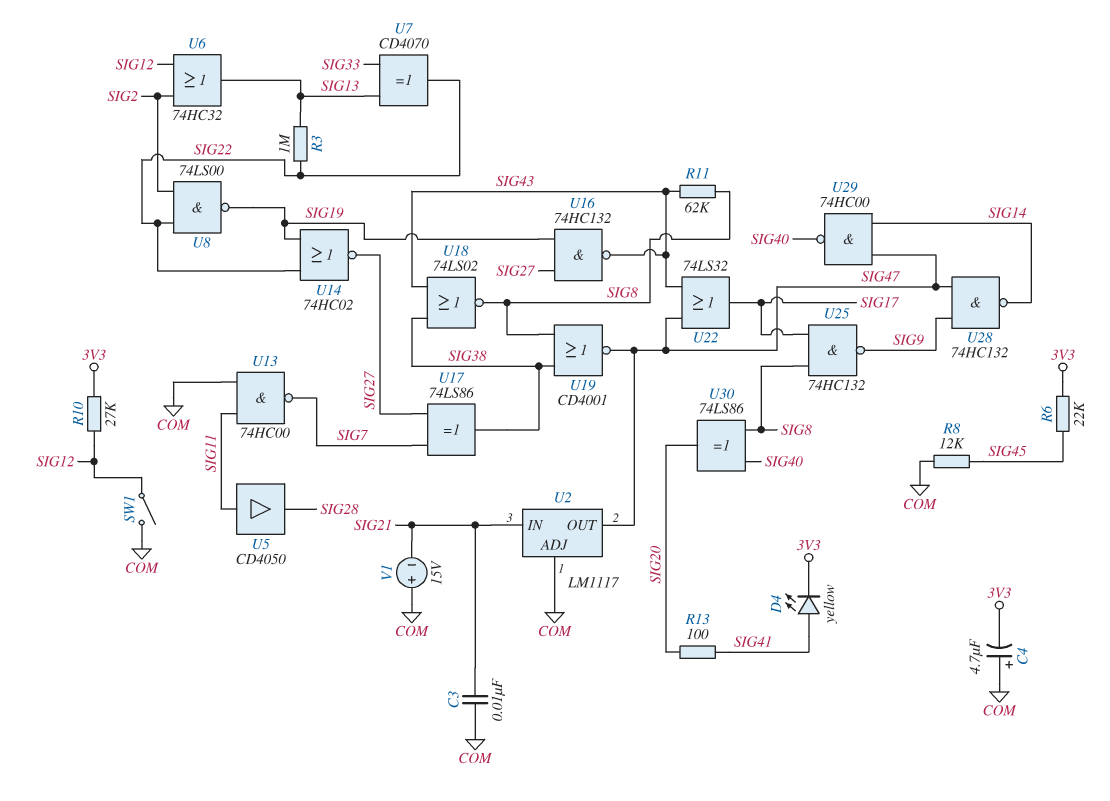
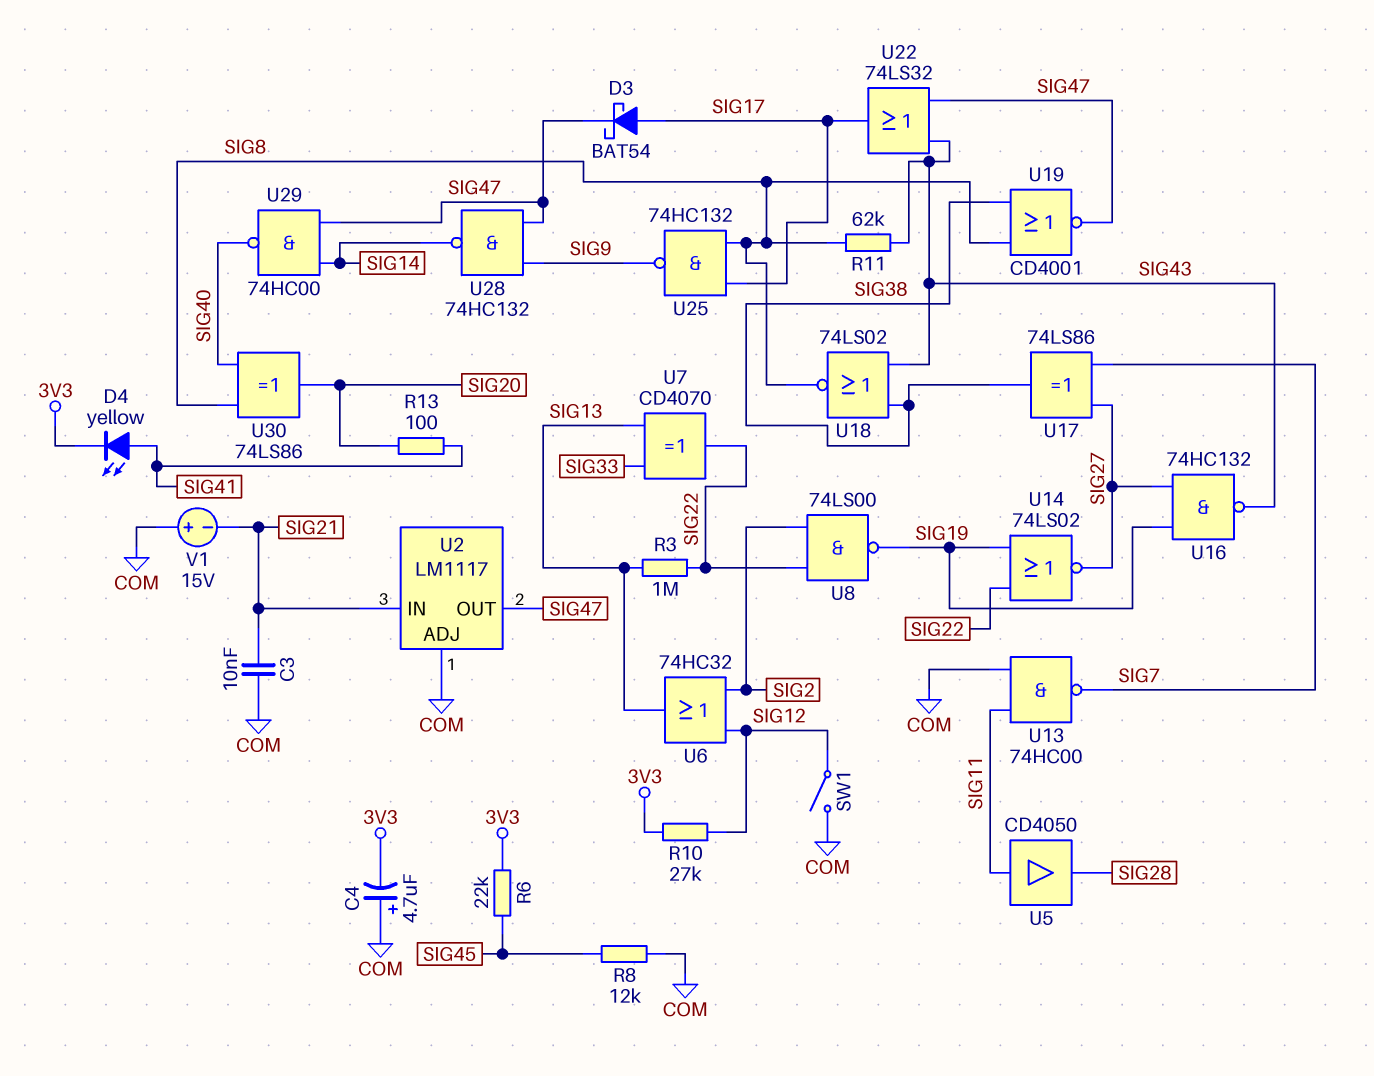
D3: none -> schottky BAT54 (A SIG17, K SIG47)
U14: NOR 74HC02 (in SIG19, in SIG22, out SIG27) -> NOR 74LS02 (in SIG19, in SIG22, out SIG27)

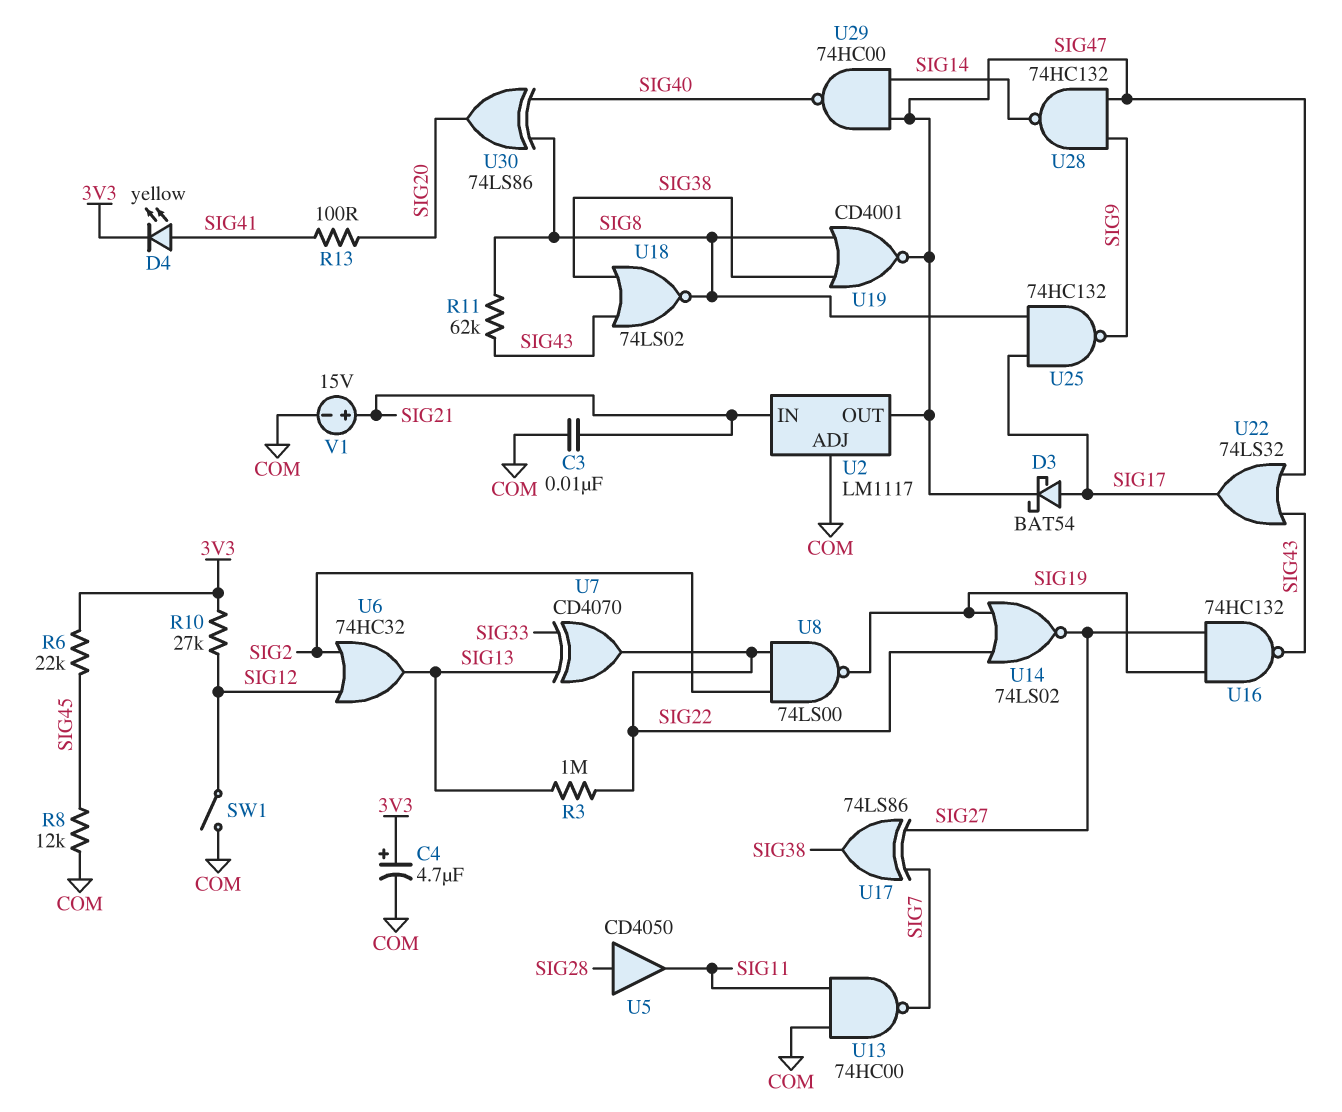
C4: 4.7uF (plus COM, minus 3V3) -> 4.7uF (plus 3V3, minus COM)
U5: buffer CD4050 (in SIG11, out SIG28) -> buffer CD4050 (in SIG28, out SIG11)
V1: 15V (plus COM, minus SIG21) -> 15V (plus SIG21, minus COM)

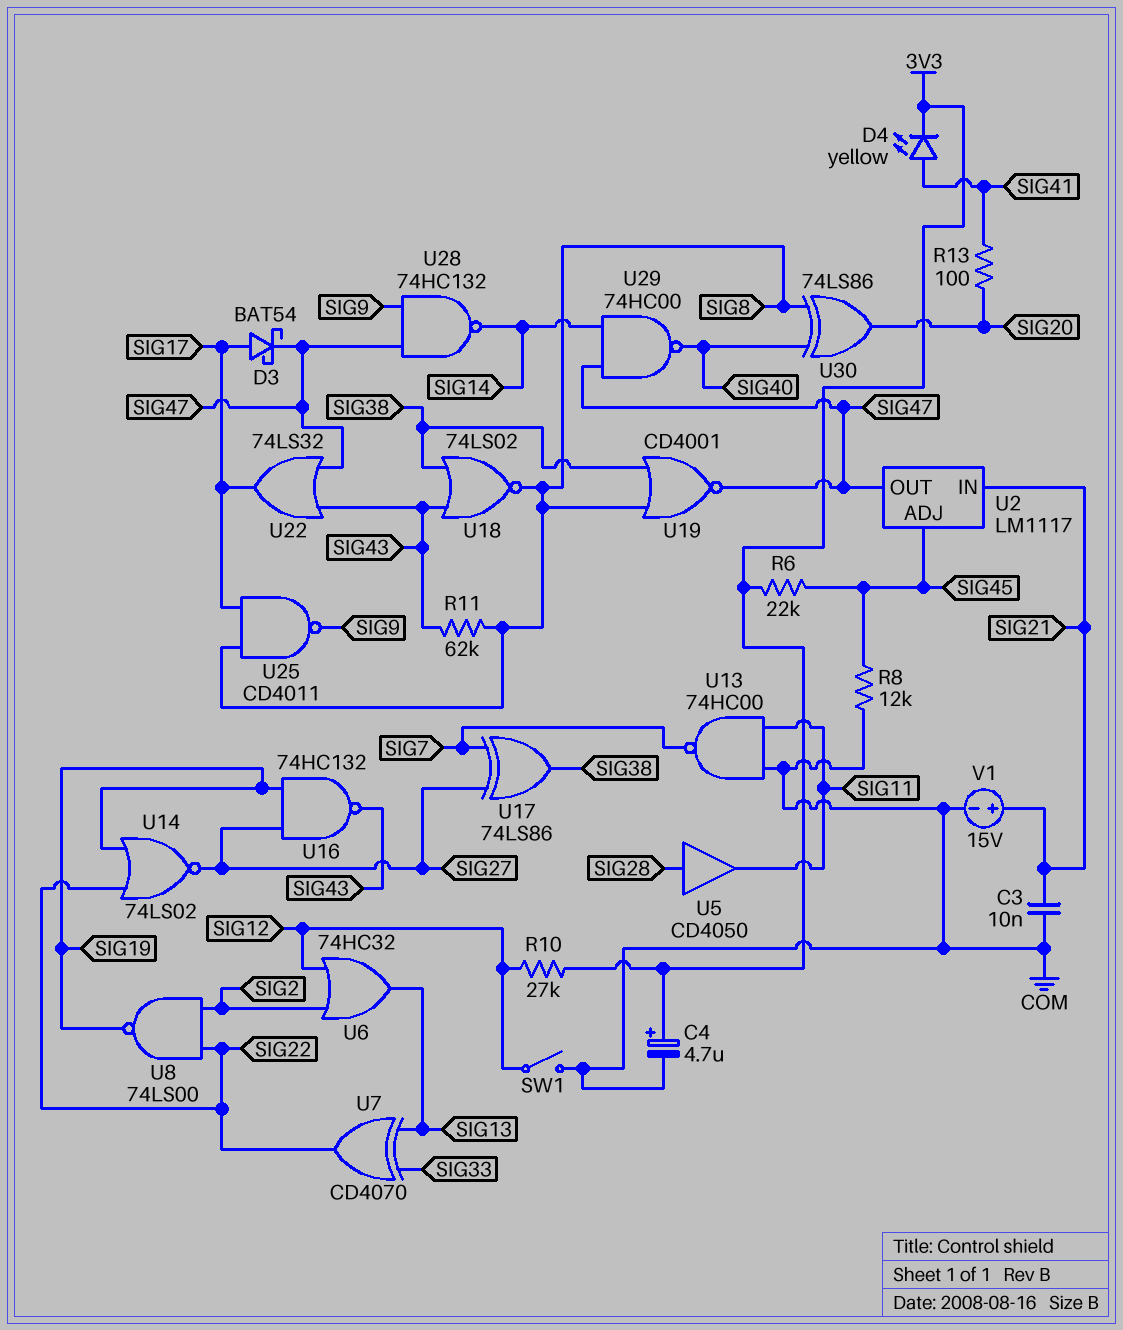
R3: 1M (SIG13, SIG22) -> none
U2 pin ADJ: COM -> SIG45
U25: NAND 74HC132 (in SIG8, in SIG17, out SIG9) -> NAND CD4011 (in SIG8, in SIG17, out SIG9)

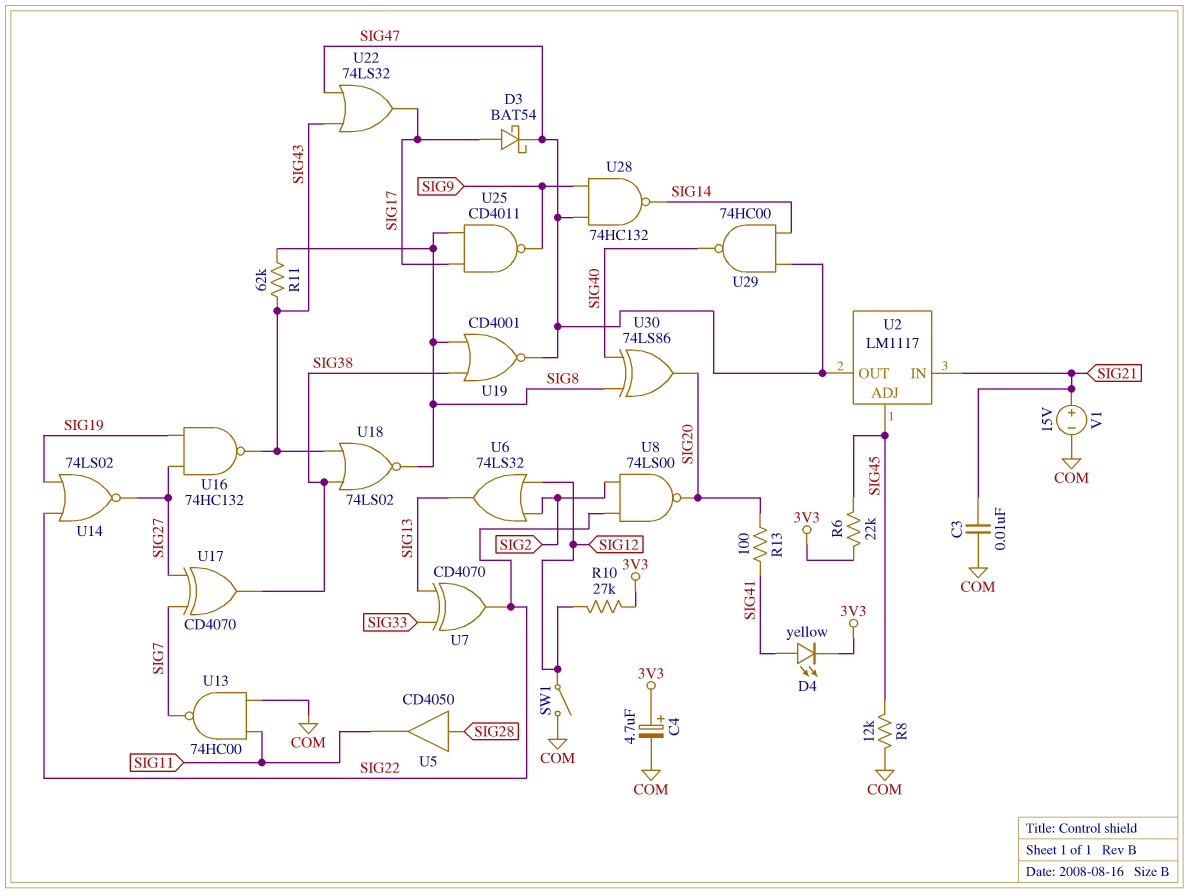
U6: OR 74HC32 (in SIG2, in SIG12, out SIG13) -> OR 74LS32 (in SIG2, in SIG12, out SIG13)
U8: NAND 74LS00 (in SIG2, in SIG22, out SIG19) -> NAND 74LS00 (in SIG2, in SIG22, out SIG20)
U17: XOR 74LS86 (in SIG7, in SIG27, out SIG38) -> XOR CD4070 (in SIG7, in SIG27, out SIG38)

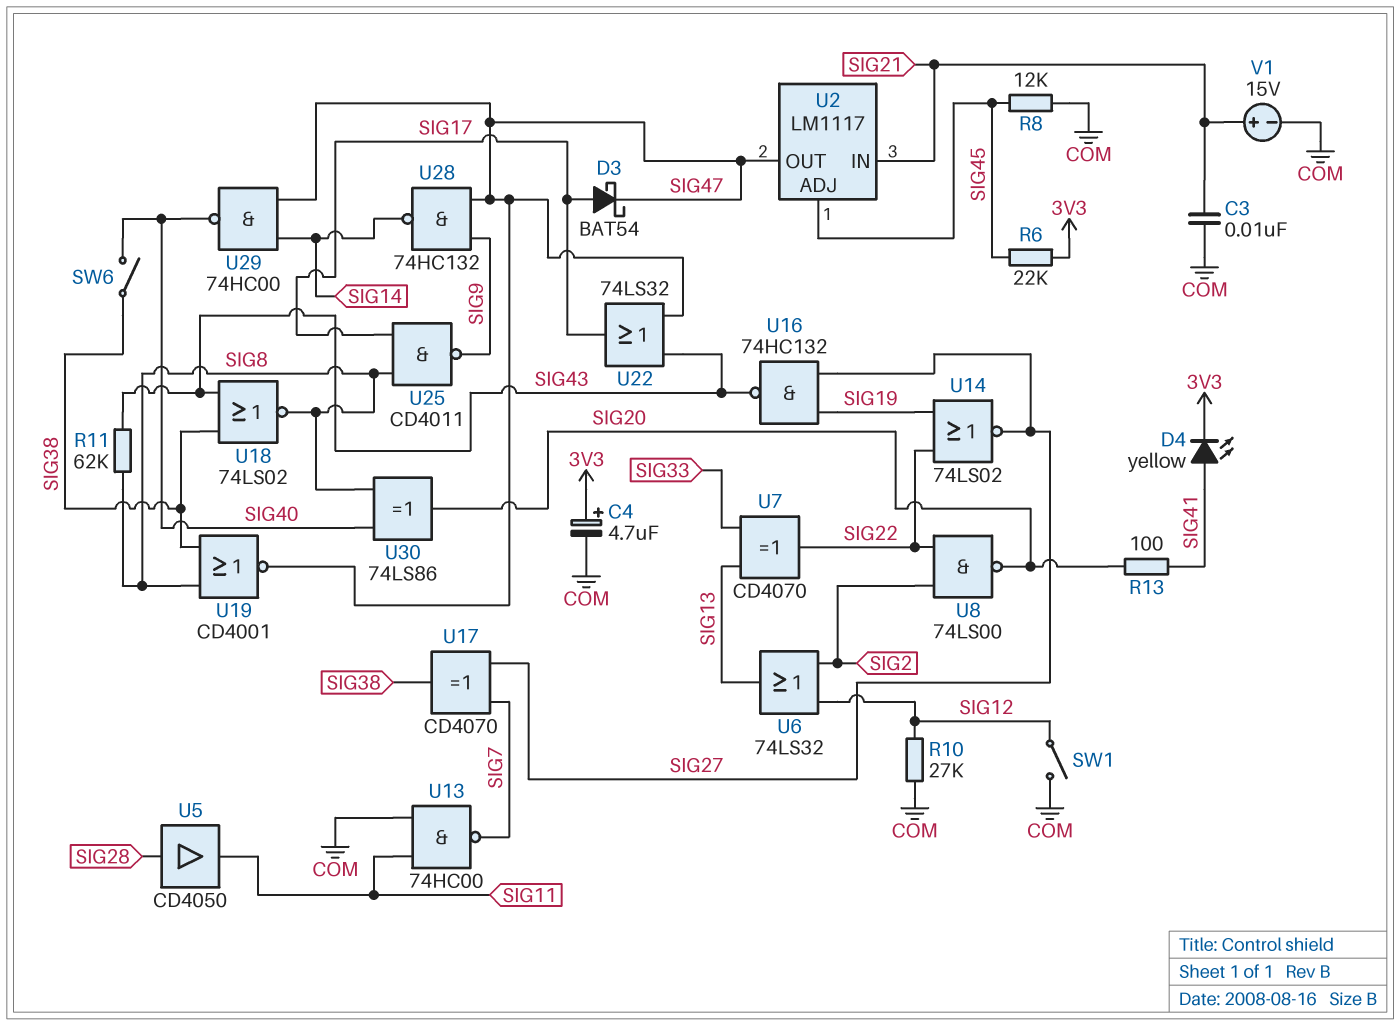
R10: 27k (3V3, SIG12) -> 27k (COM, SIG12)
SW6: none -> switch (SIG38, SIG40)

